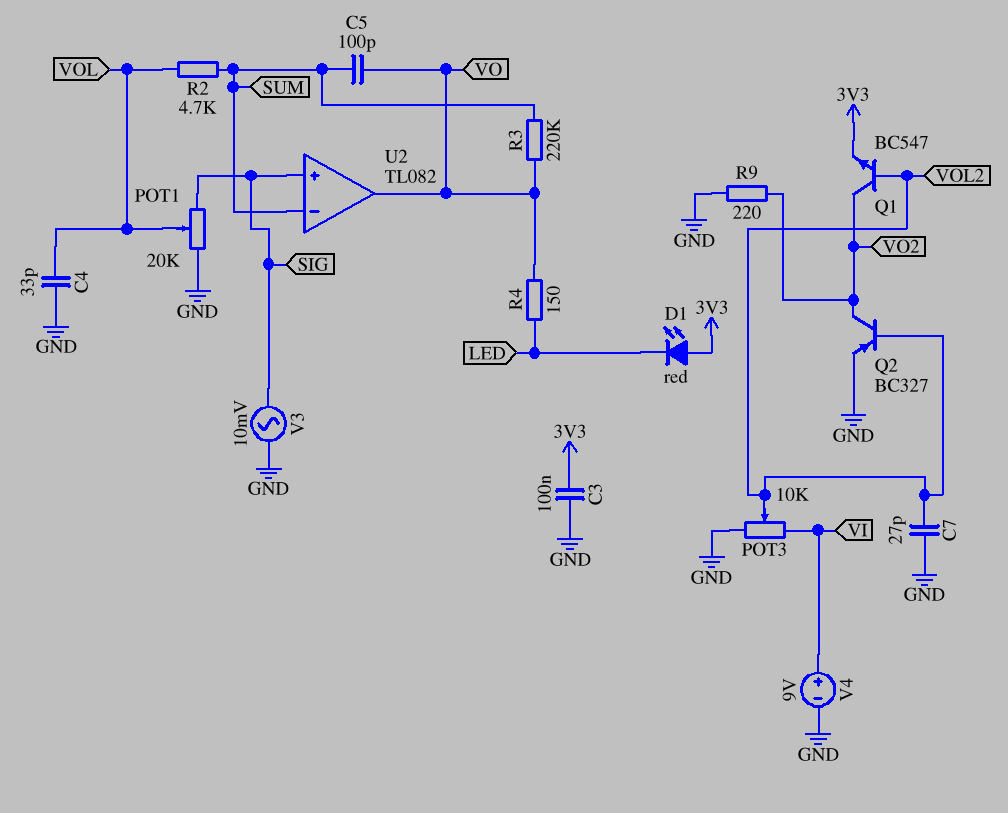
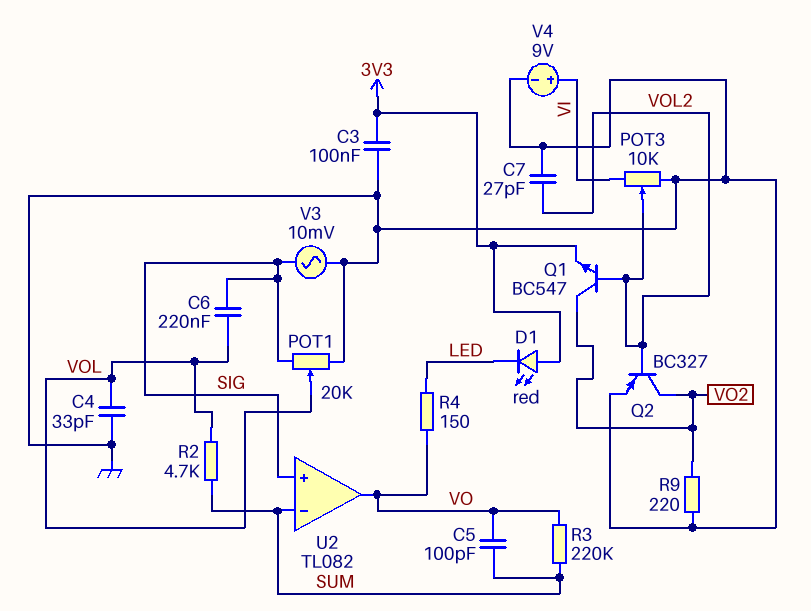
C6: none -> 220nF (SIG, VOL)

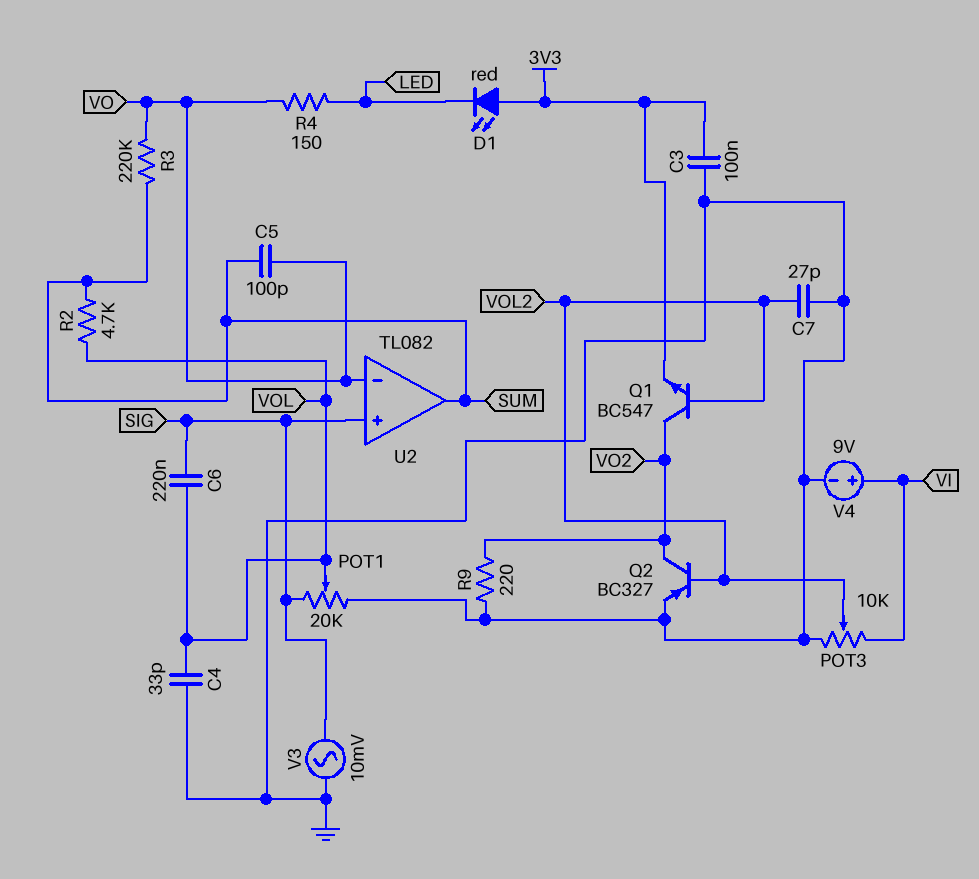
U2 pin in-: SUM -> VO
U2 pin out: VO -> SUM

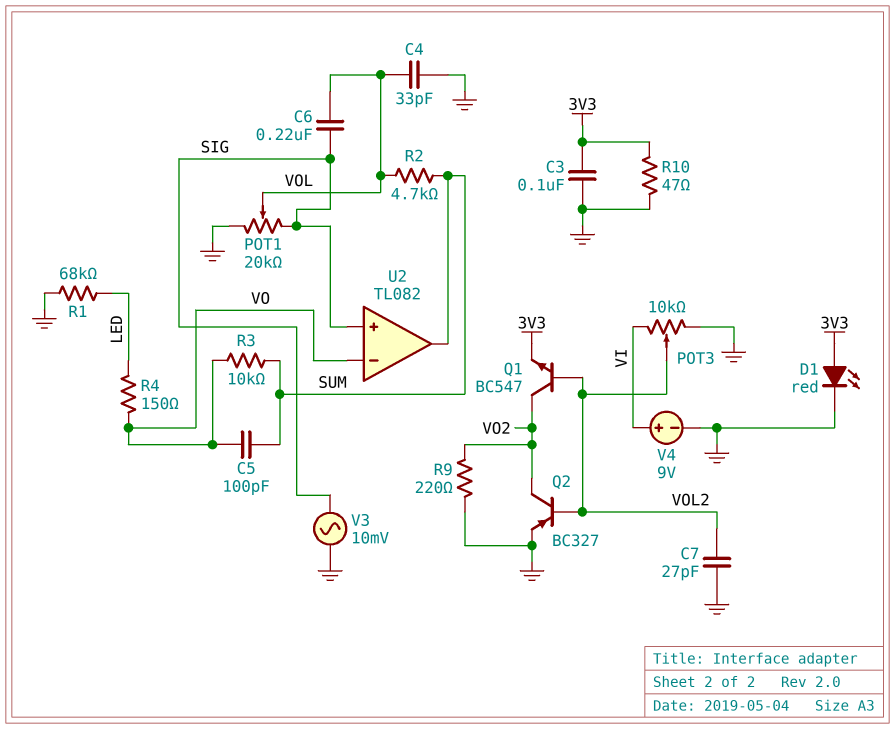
D1: LED red (A 3V3, K LED) -> LED red (A 3V3, K GND)
R1: none -> 68k (GND, LED)
R3: 220k (SUM, VO) -> 10k (SUM, VO)
R10: none -> 47 (3V3, GND)

